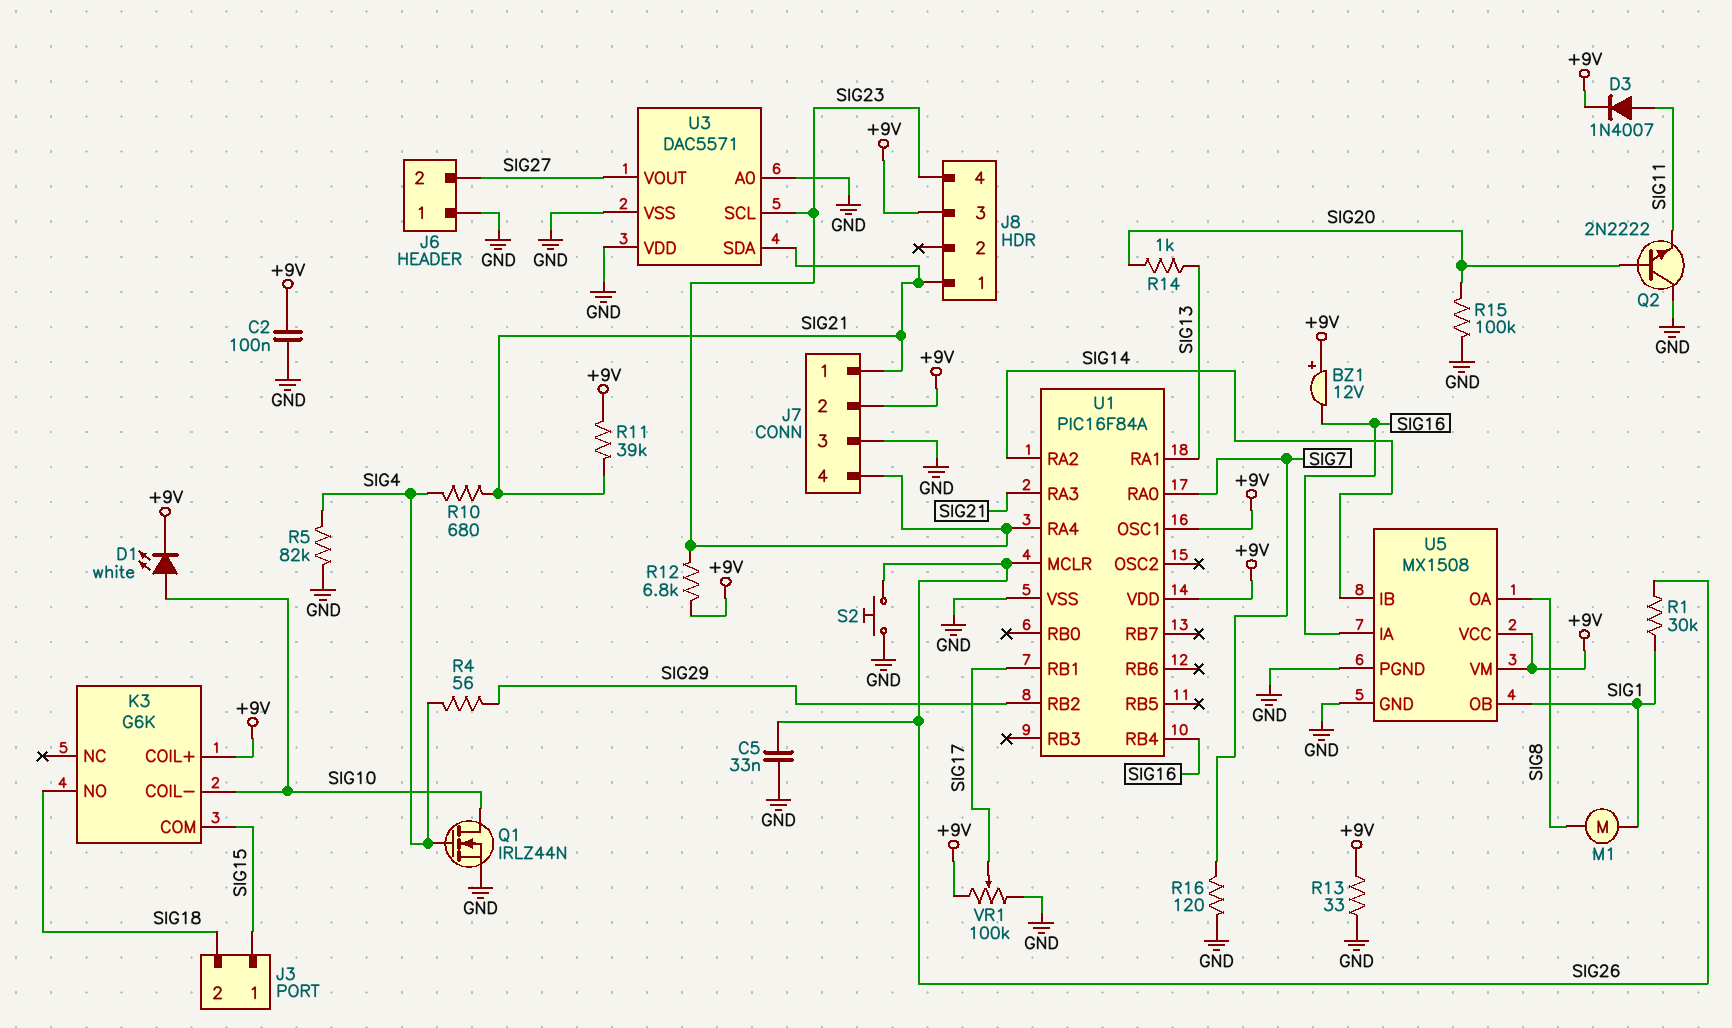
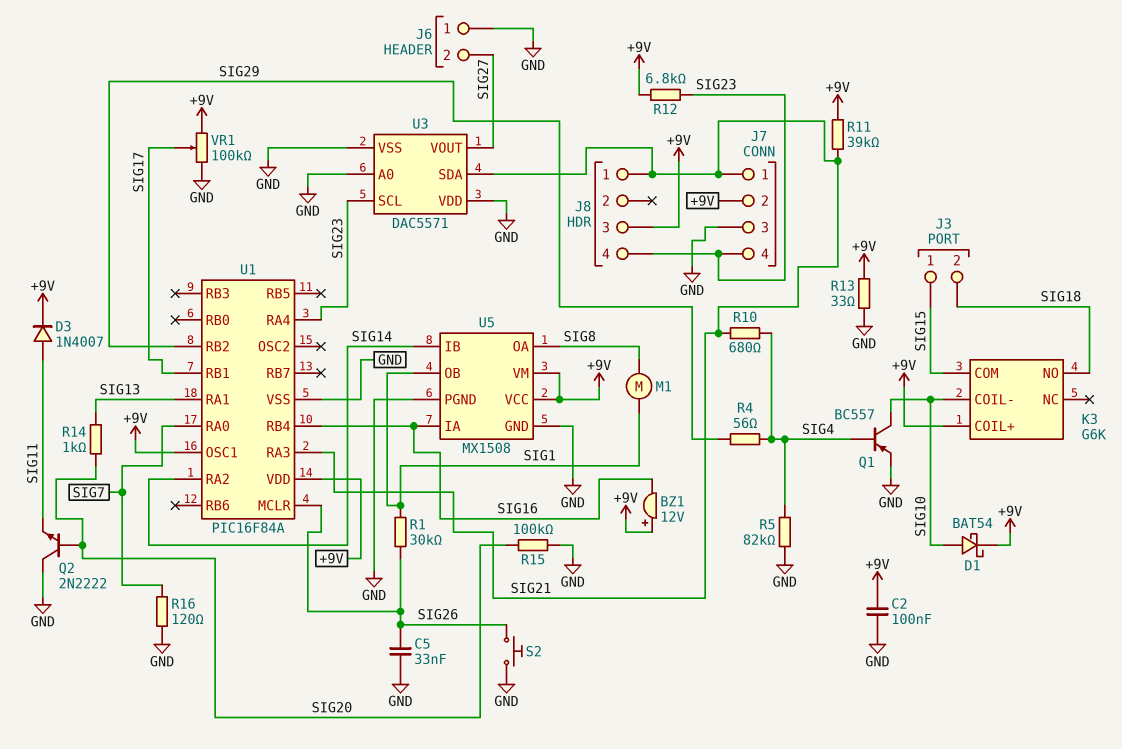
D1: LED white (A SIG10, K +9V) -> schottky BAT54 (A SIG10, K +9V)
Q1: NMOS IRLZ44N (G SIG4, D SIG10, S GND) -> PNP BC557 (B SIG4, C SIG10, E GND)

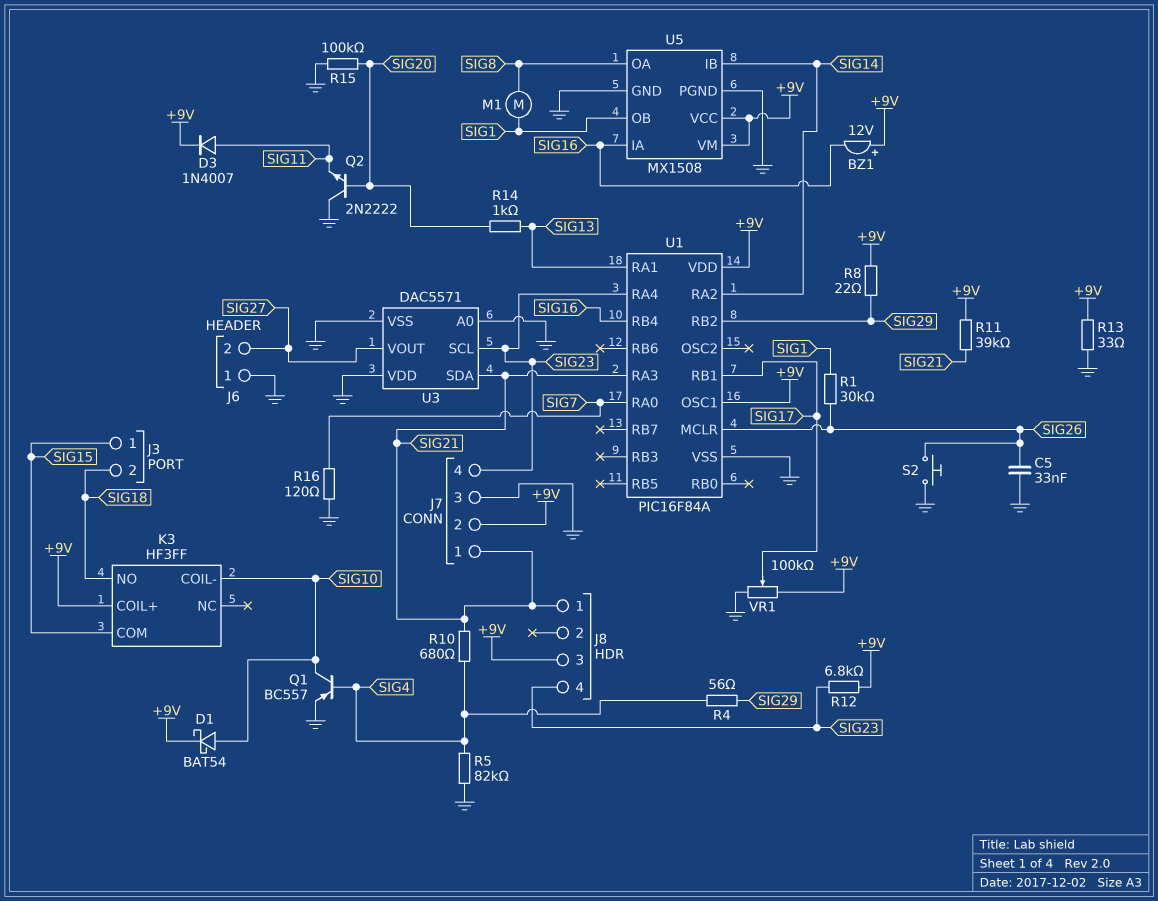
C2: 100nF (+9V, GND) -> none
K3: G6K -> HF3FF
R8: none -> 22 (+9V, SIG29)

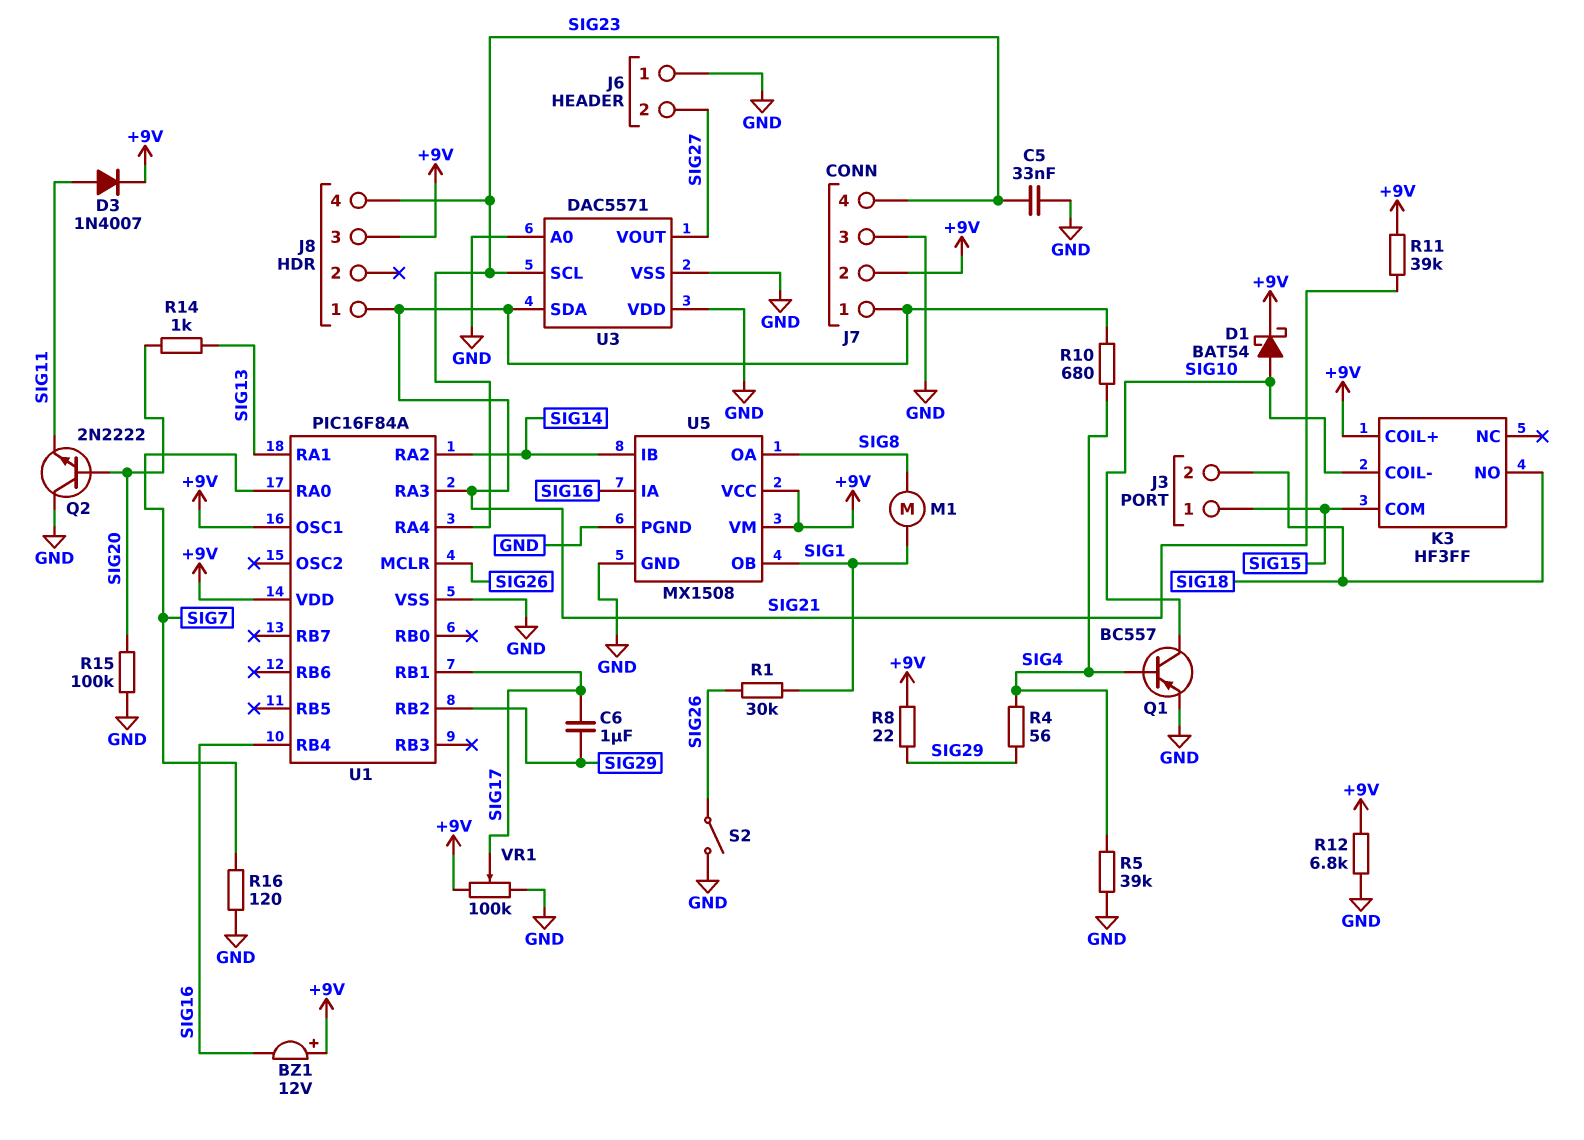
C5: 33nF (GND, SIG26) -> 33nF (GND, SIG23)
C6: none -> 1uF (SIG17, SIG29)
R5: 82k (GND, SIG4) -> 39k (GND, SIG4)
R12: 6.8k (+9V, SIG23) -> 6.8k (+9V, GND)
R13: 33 (+9V, GND) -> none
S2: button (GND, SIG26) -> switch (GND, SIG26)

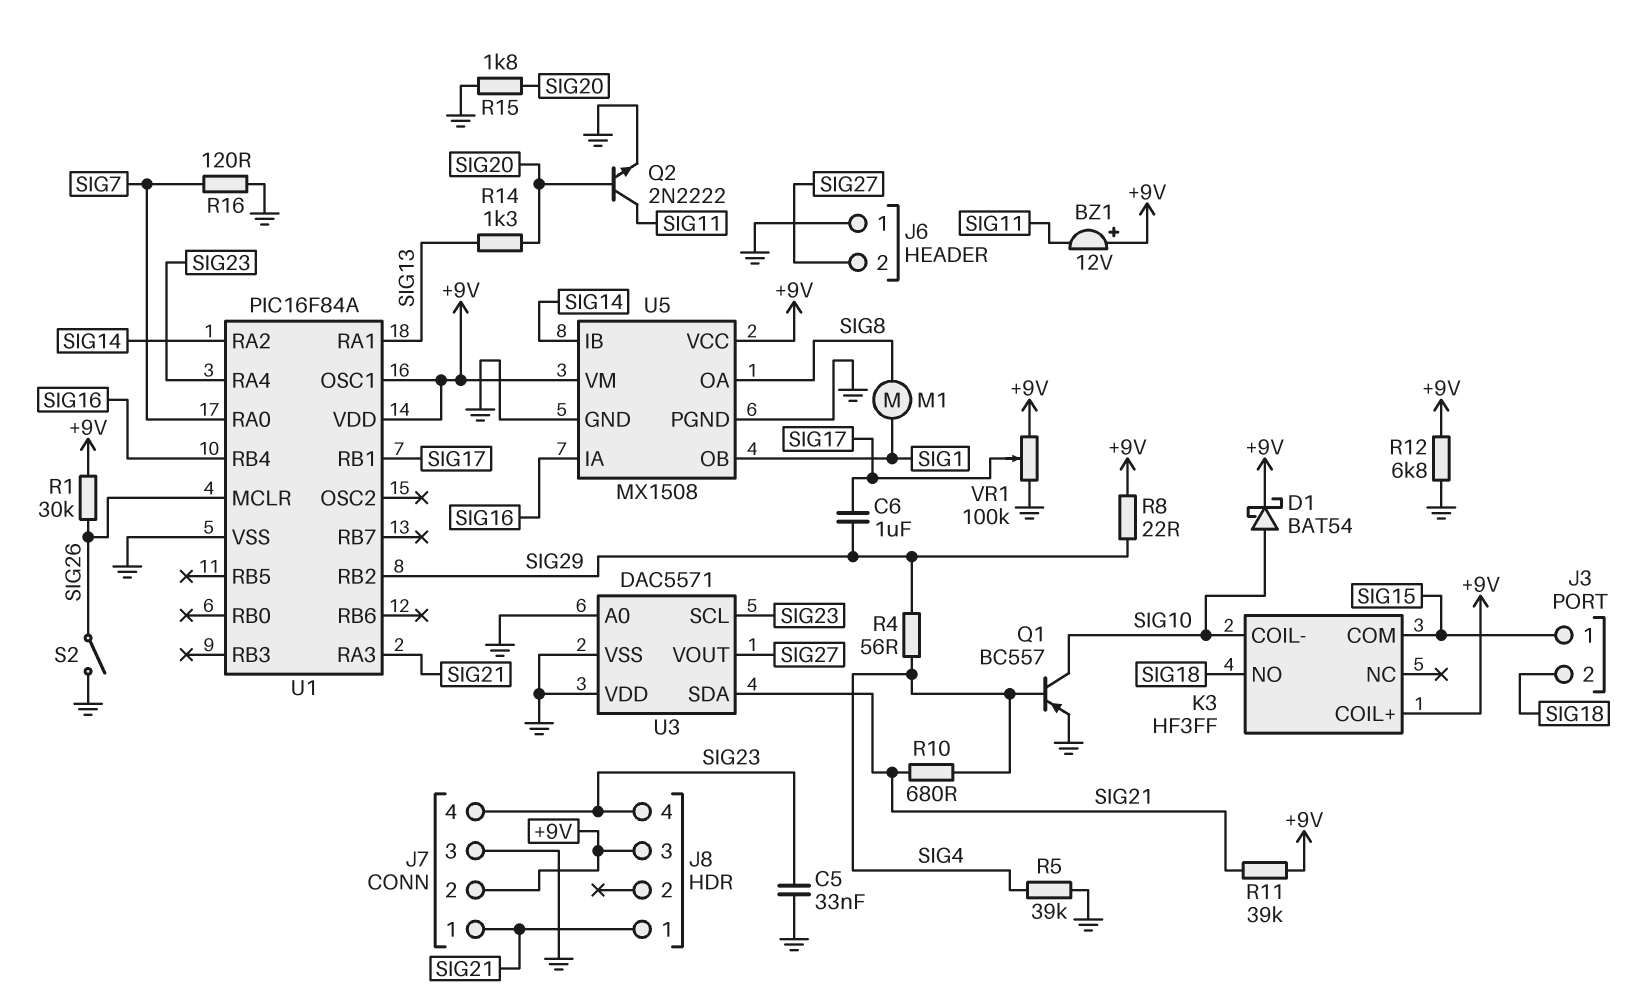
BZ1: buzzer 12V (plus +9V, minus SIG16) -> buzzer 12V (plus +9V, minus SIG11)
D3: diode 1N4007 (A SIG11, K +9V) -> none
Q2: NPN 2N2222 (B SIG20, C GND, E SIG11) -> NPN 2N2222 (B SIG20, C SIG11, E GND)
R1: 30k (SIG1, SIG26) -> 30k (+9V, SIG26)
R14: 1k (SIG13, SIG20) -> 1.3k (SIG13, SIG20)
R15: 100k (GND, SIG20) -> 1.8k (GND, SIG20)

